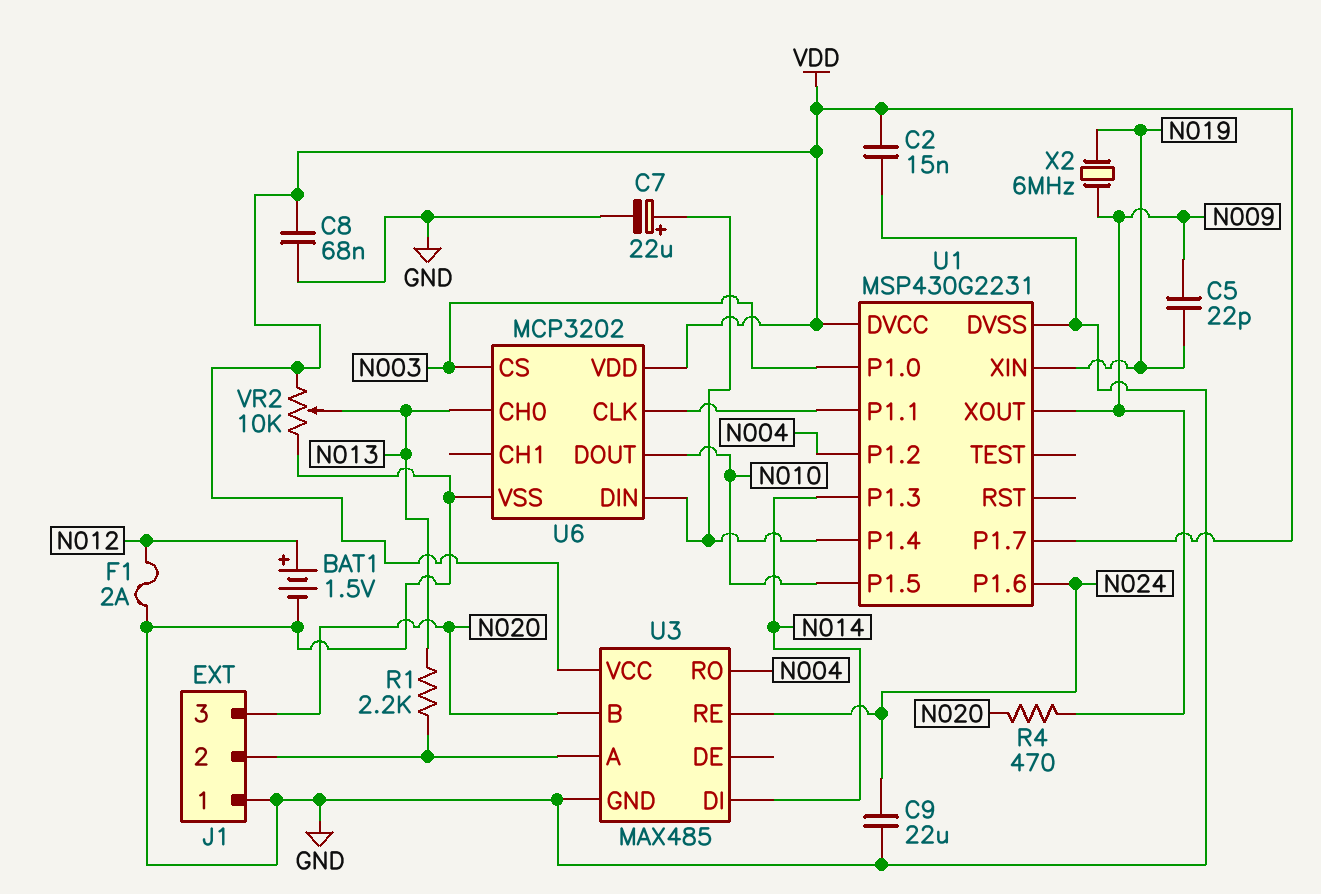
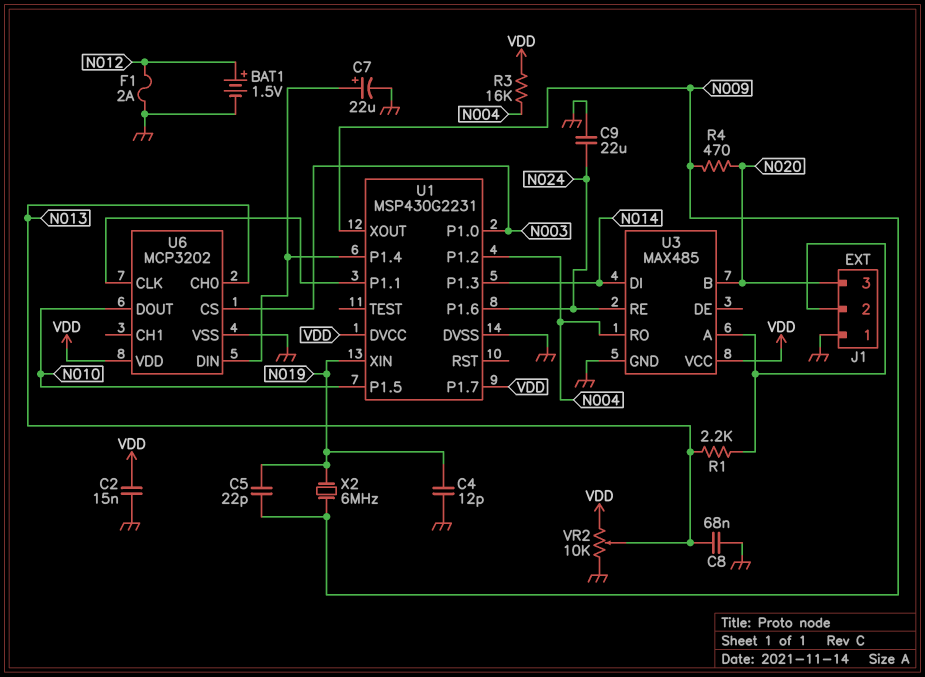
C4: none -> 12pF (GND, N019)
C8: 68nF (GND, VDD) -> 68nF (GND, N013)
R3: none -> 16k (N004, VDD)

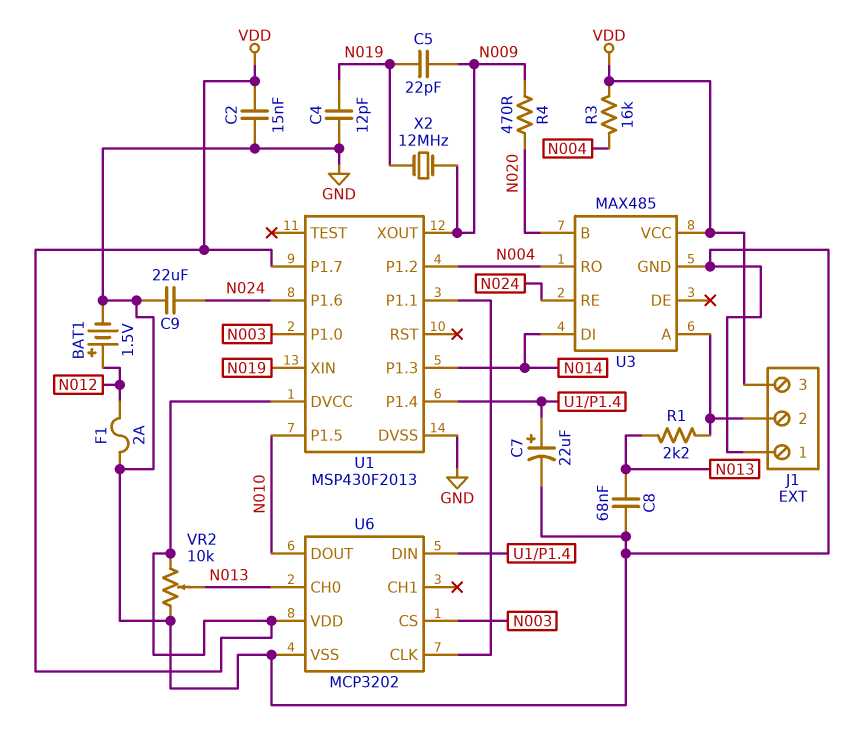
J1 pin 3: N020 -> VDD
U1: MSP430G2231 -> MSP430F2013
X2: 6MHz (N009, N019) -> 12MHz (N009, N019)

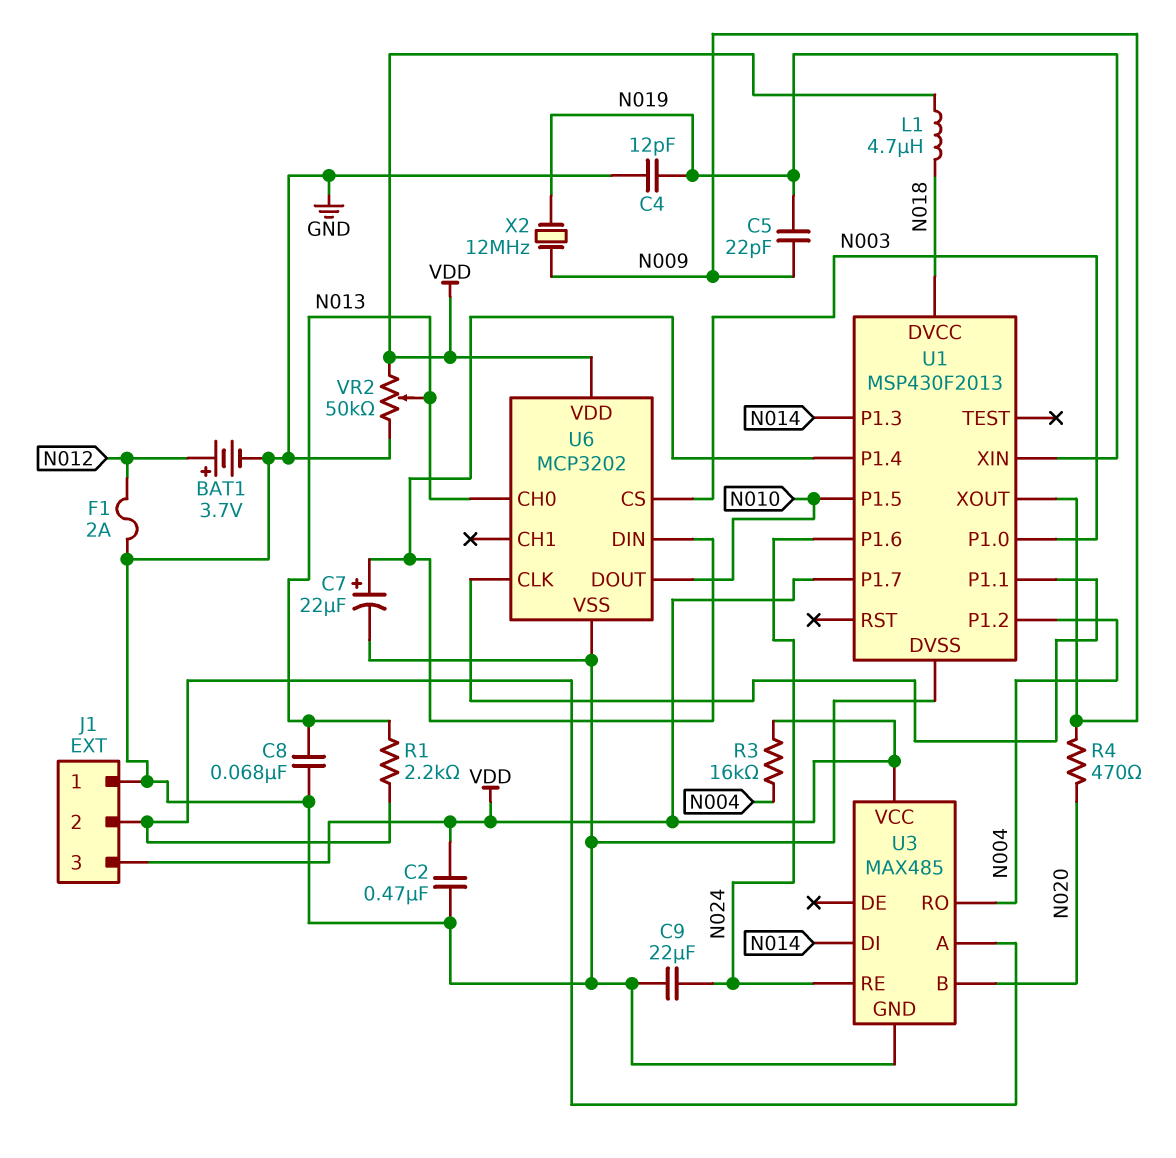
BAT1: 1.5V (plus N012, minus GND) -> 3.7V (plus N012, minus GND)
C2: 15nF (GND, VDD) -> 470nF (GND, VDD)
L1: none -> 4.7uH (N018, VDD)
U1 pin DVCC: VDD -> N018
VR2: 10k (GND, VDD, wiper N013) -> 50k (GND, VDD, wiper N013)

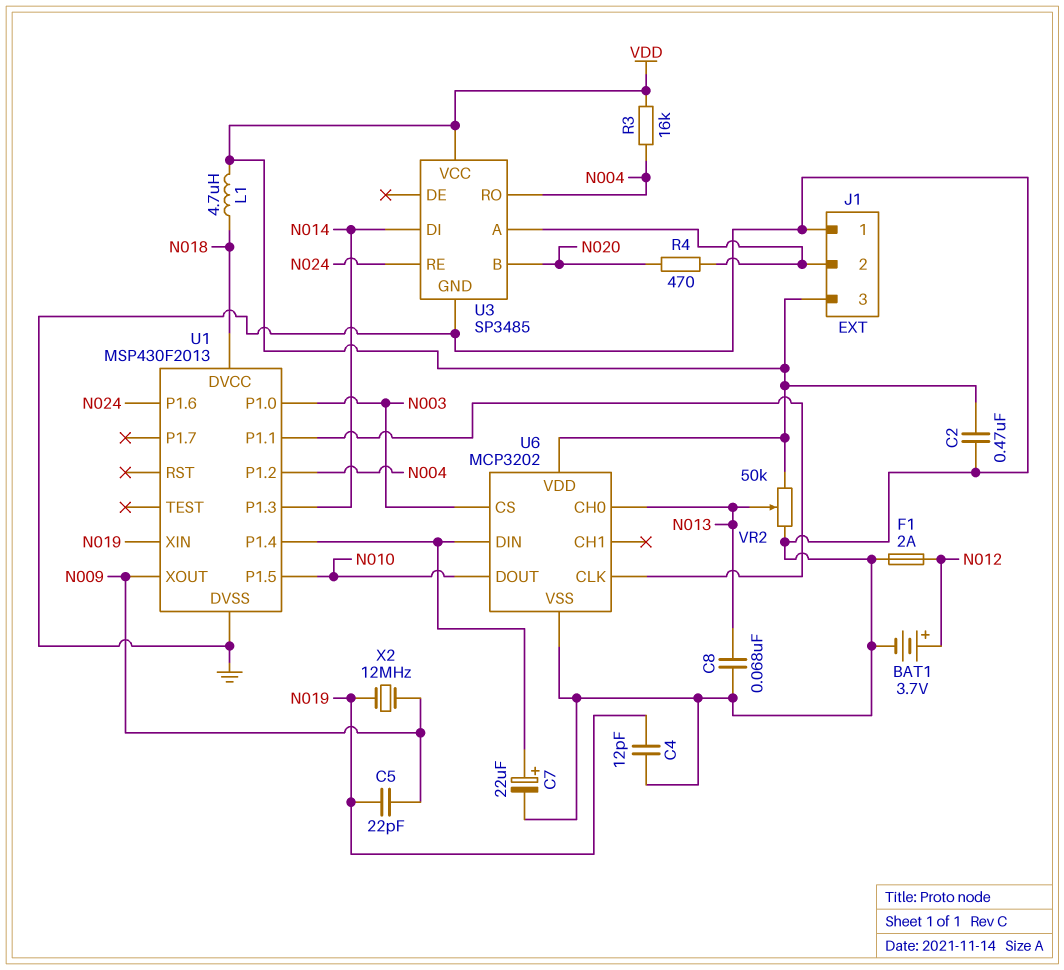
C9: 22uF (GND, N024) -> none
R1: 2.2k (J1/2, N013) -> none
R4: 470 (N009, N020) -> 470 (J1/2, N020)
U1 pin P1.7: VDD -> none
U3: MAX485 -> SP3485

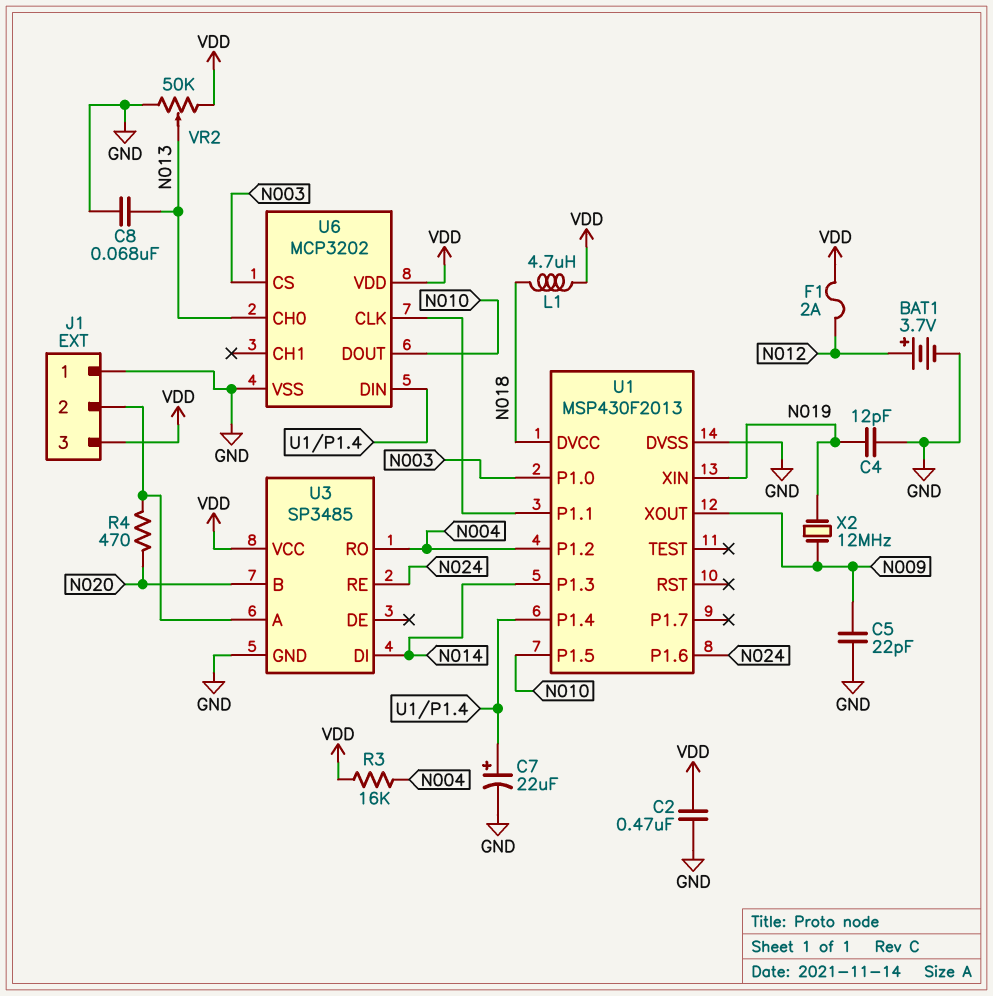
C5: 22pF (N009, N019) -> 22pF (GND, N009)
F1: 2A (GND, N012) -> 2A (N012, VDD)

